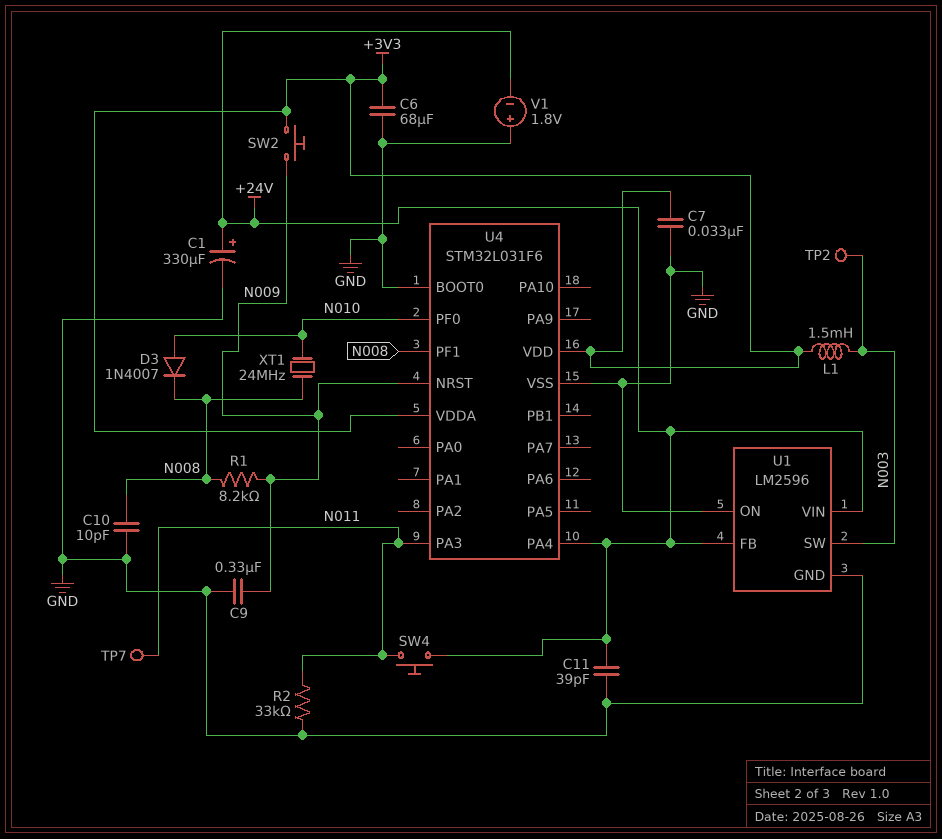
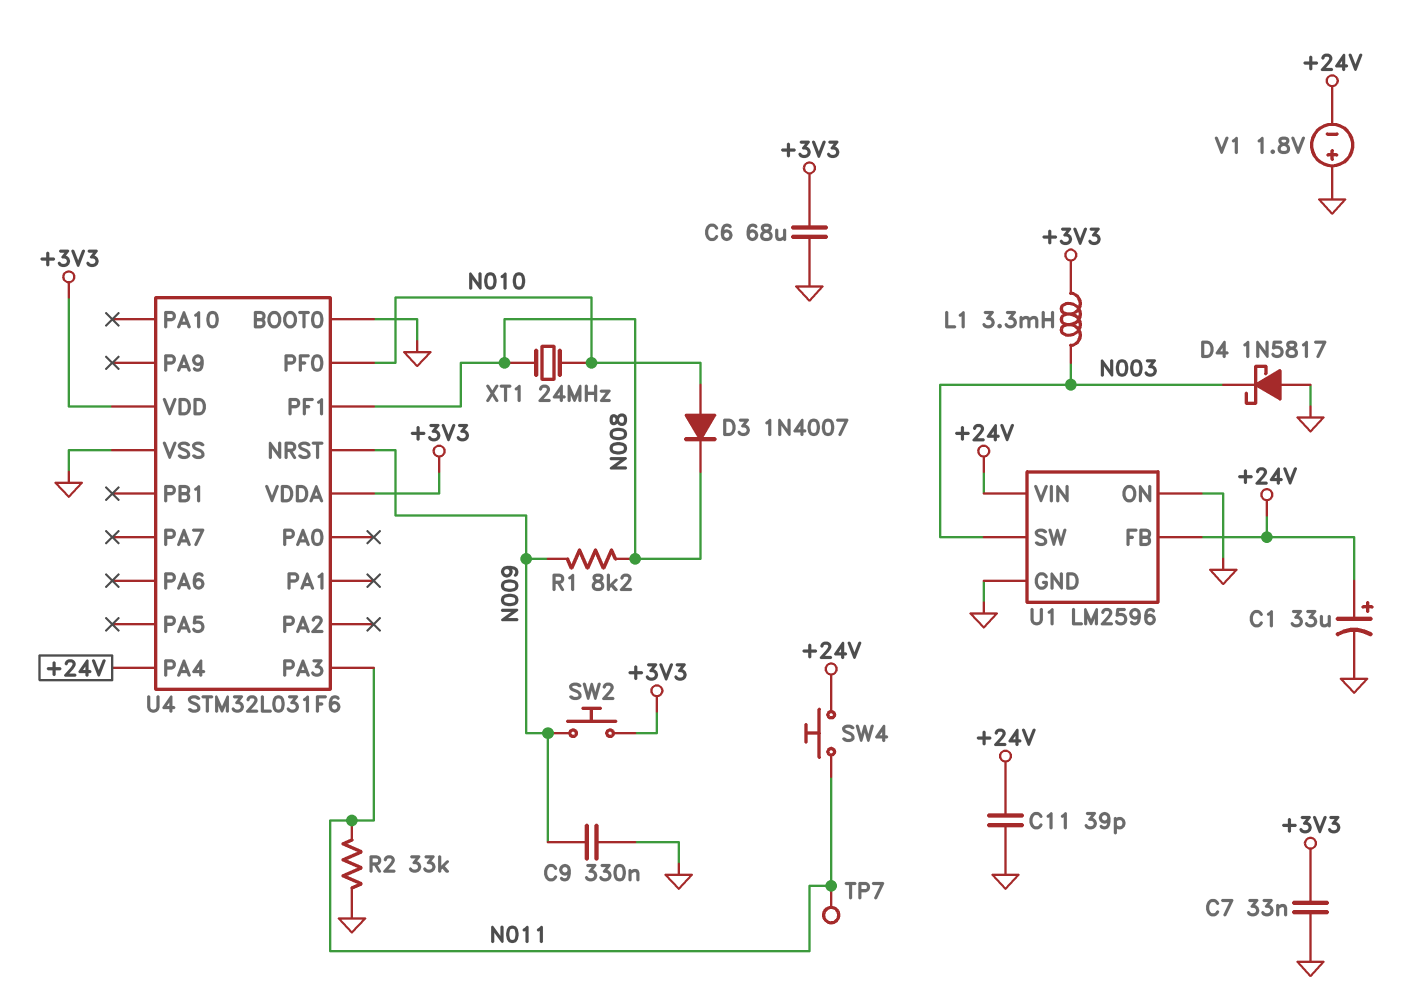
C1: 330uF (plus +24V, minus GND) -> 33uF (plus +24V, minus GND)
C10: 10pF (GND, N008) -> none
D4: none -> schottky 1N5817 (A GND, K N003)
L1: 1.5mH (+3V3, N003) -> 3.3mH (+3V3, N003)
TP2: test point (N003) -> none

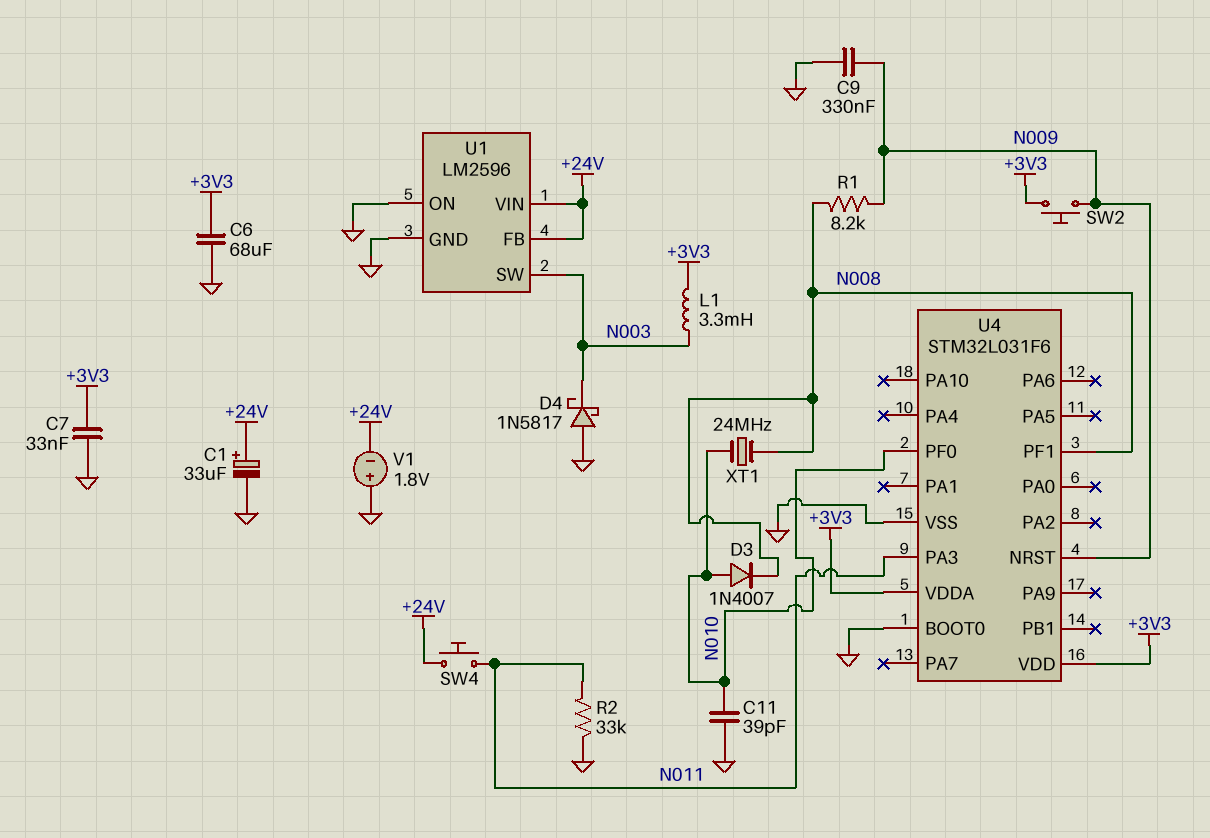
C11: 39pF (+24V, GND) -> 39pF (GND, N010)
TP7: test point (N011) -> none
U4 pin PA4: +24V -> none

